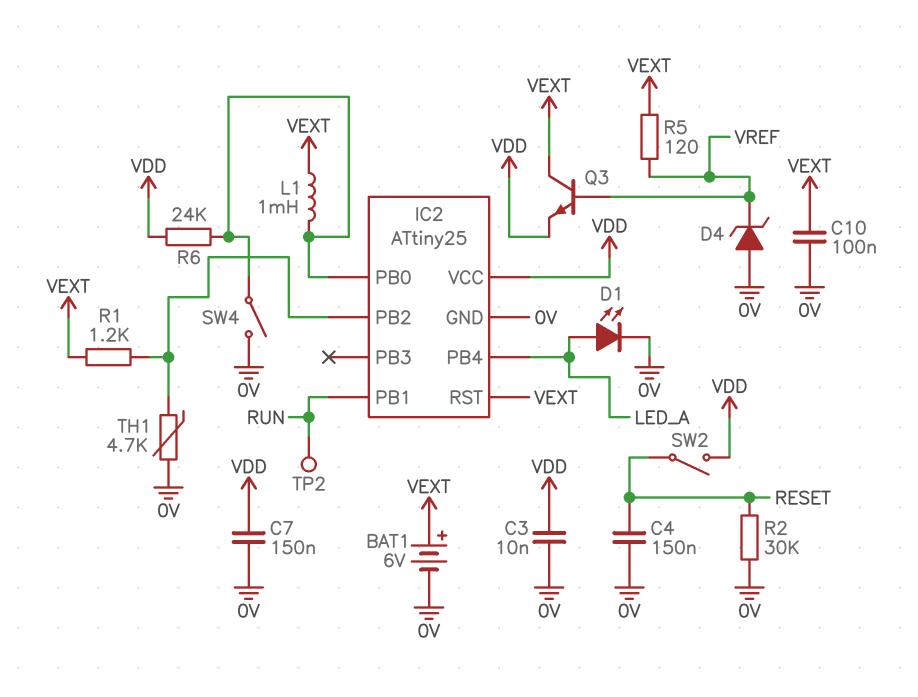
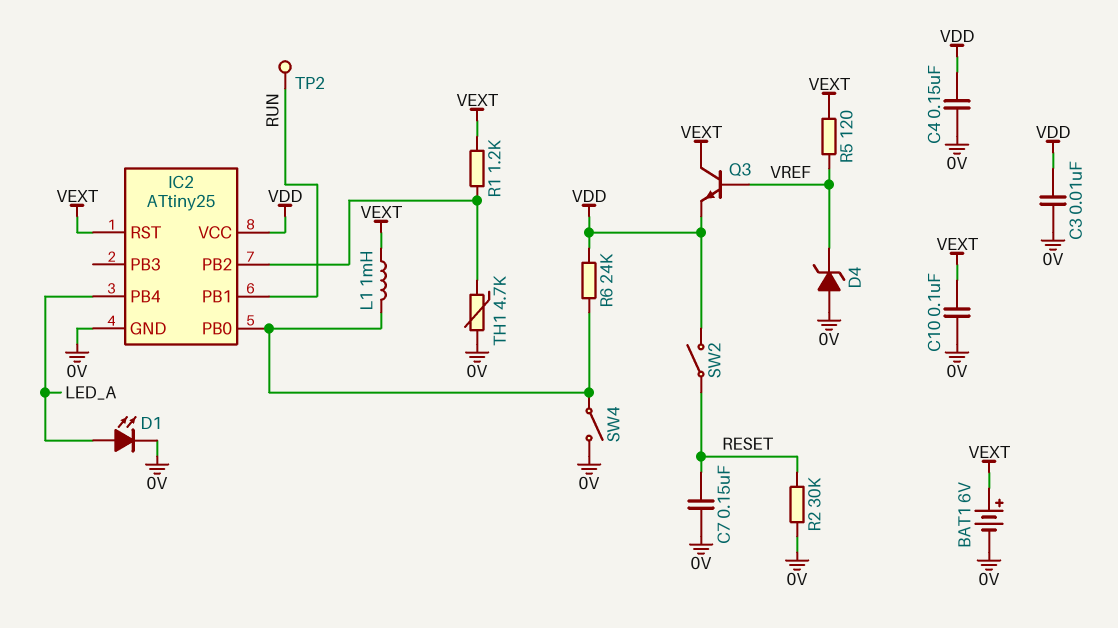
C4: 150nF (0V, RESET) -> 150nF (0V, VDD)
C7: 150nF (0V, VDD) -> 150nF (0V, RESET)

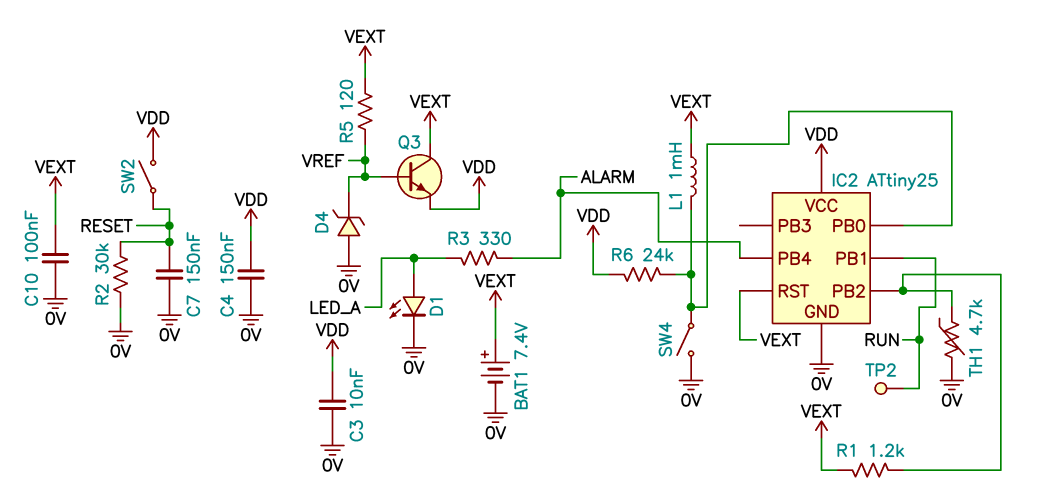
BAT1: 6V (plus VEXT, minus 0V) -> 7.4V (plus VEXT, minus 0V)
IC2 pin PB4: LED_A -> ALARM
R3: none -> 330 (ALARM, LED_A)

